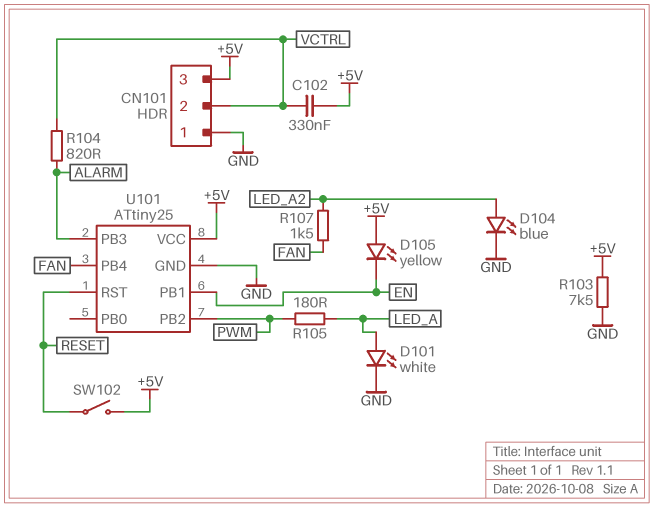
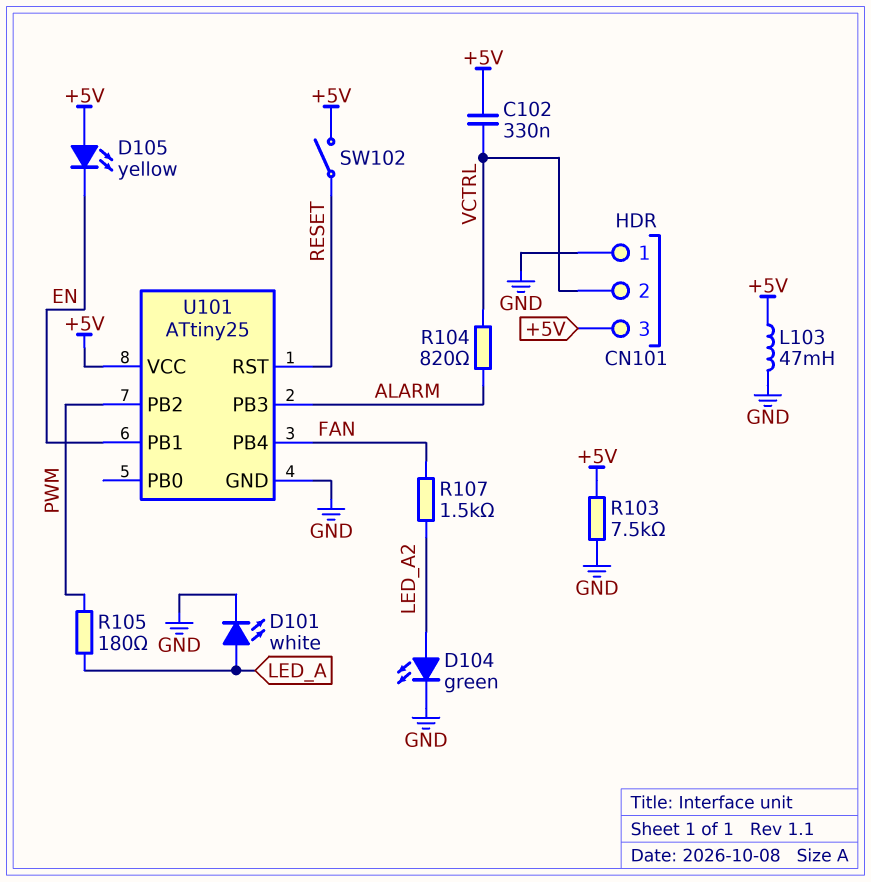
D104: LED blue (A LED_A2, K GND) -> LED green (A LED_A2, K GND)
L103: none -> 47mH (+5V, GND)

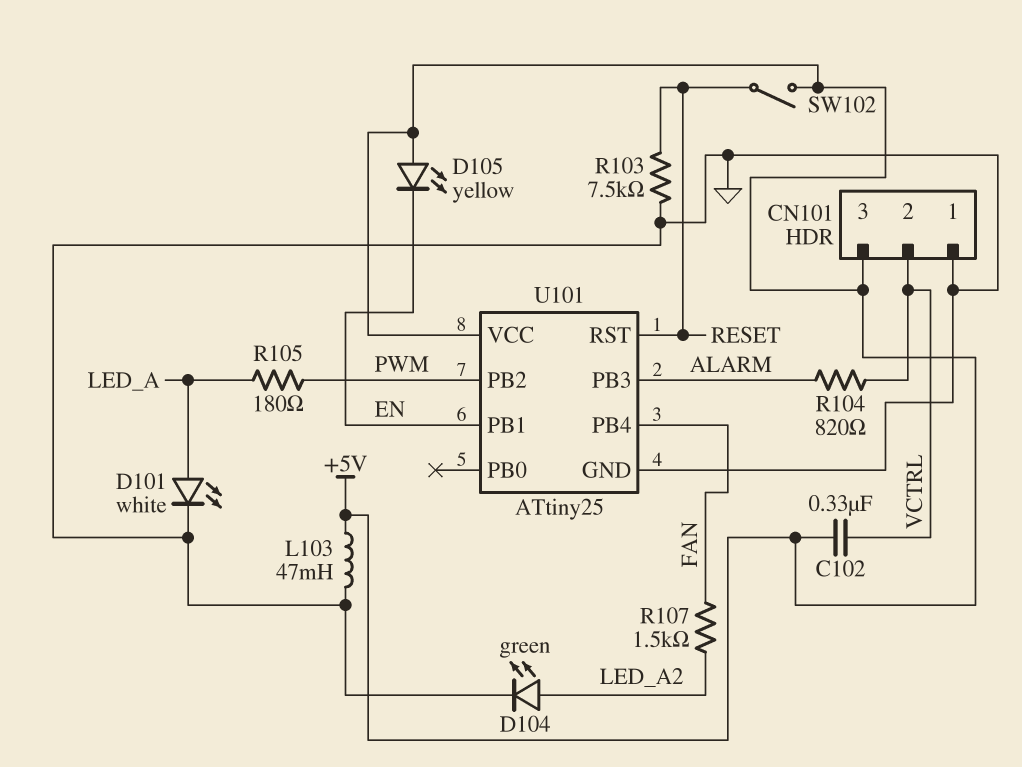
R103: 7.5k (+5V, GND) -> 7.5k (GND, RESET)

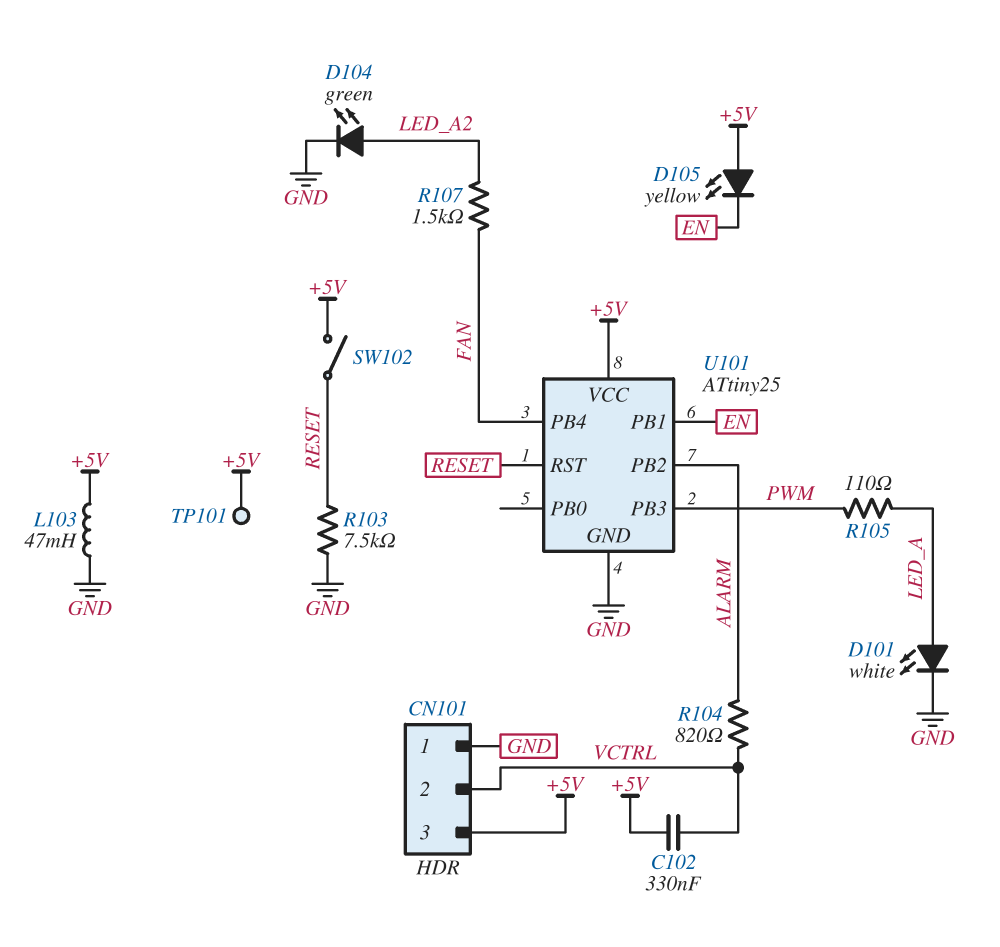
R105: 180 (LED_A, PWM) -> 110 (LED_A, PWM)
TP101: none -> test point (+5V)
U101 pin PB2: PWM -> ALARM
U101 pin PB3: ALARM -> PWM

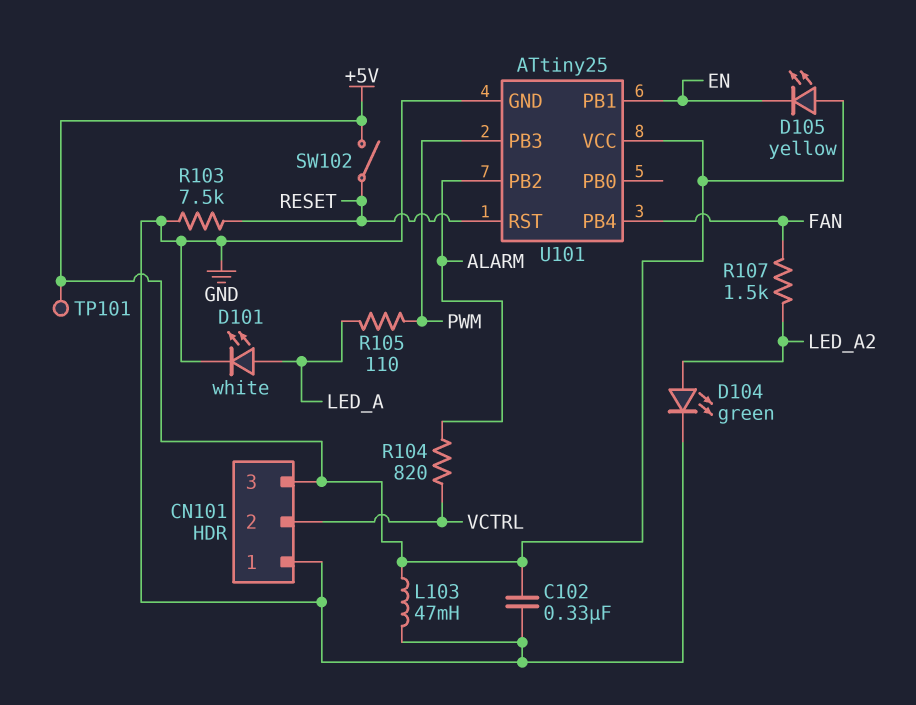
C102: 330nF (+5V, VCTRL) -> 330nF (+5V, GND)

